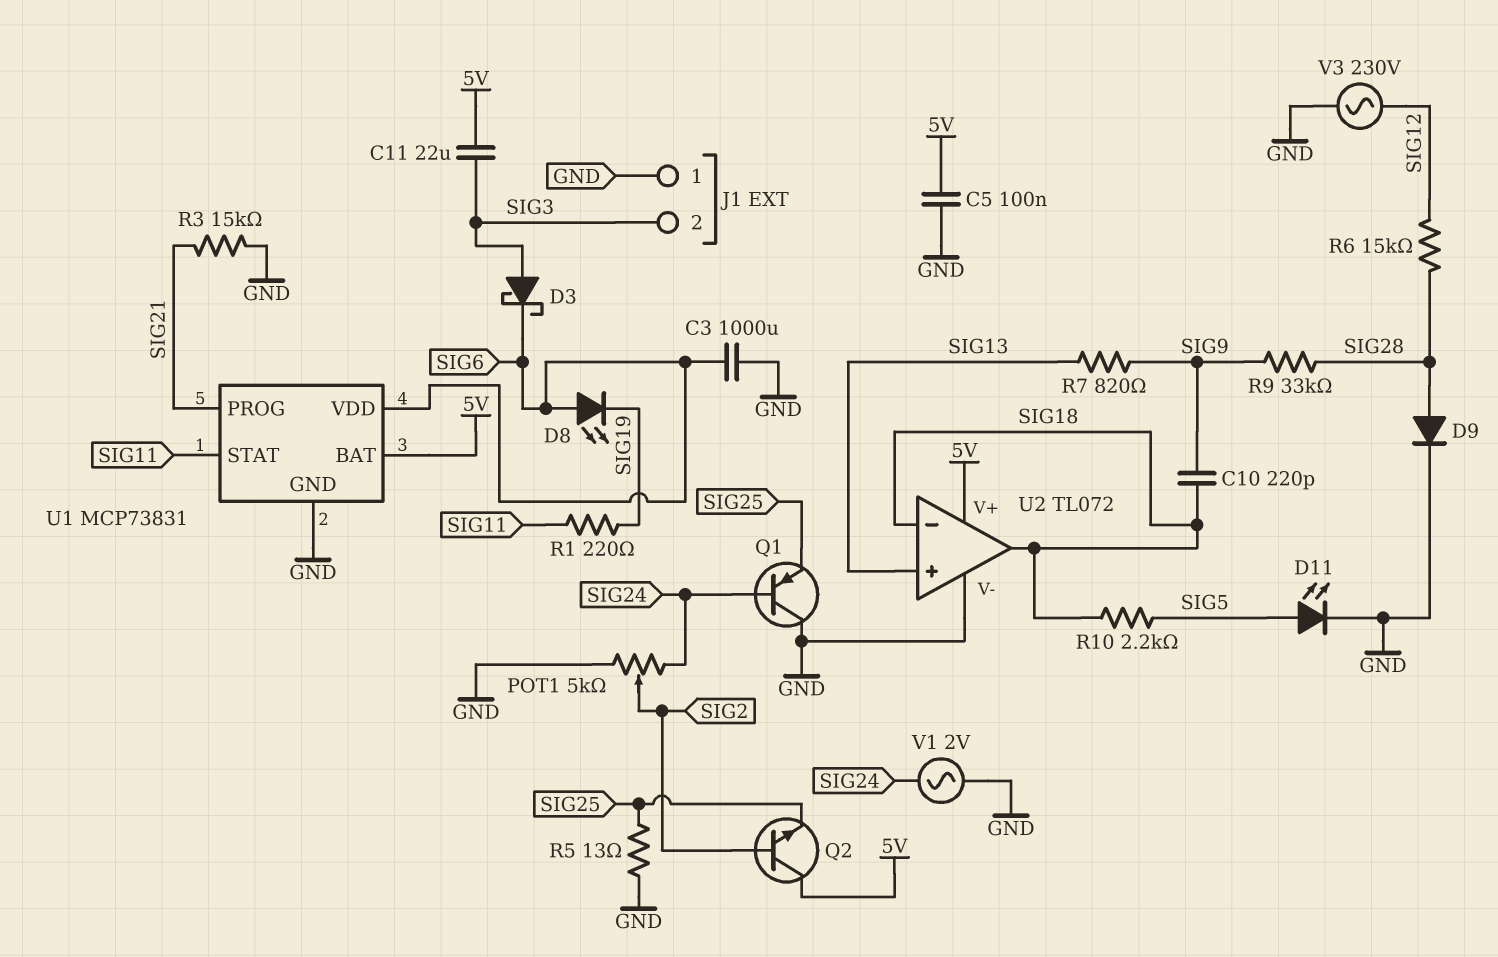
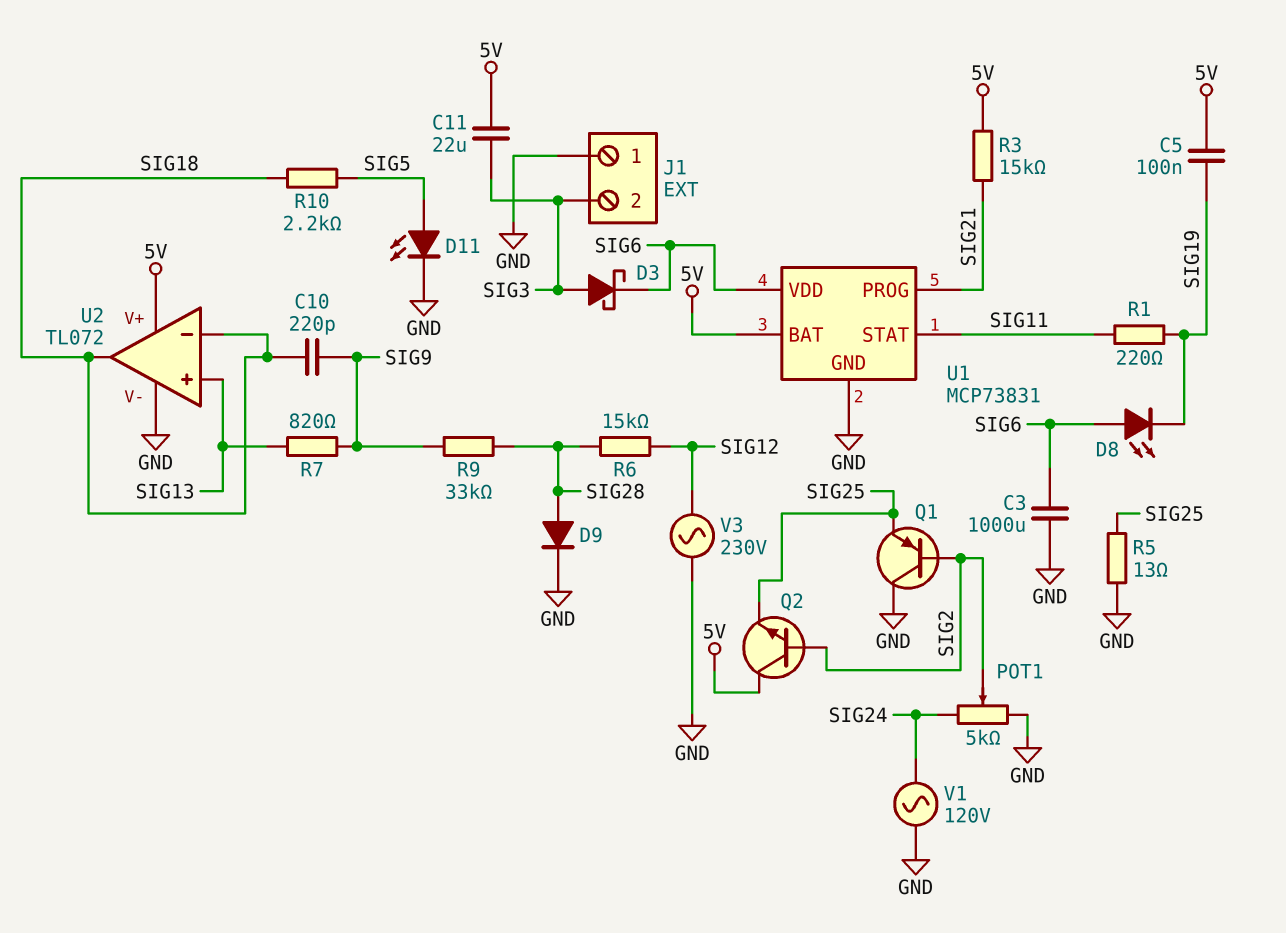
C5: 100nF (5V, GND) -> 100nF (5V, SIG19)
Q1: PNP (B SIG24, C GND, E SIG25) -> PNP (B SIG2, C GND, E SIG25)
R3: 15k (GND, SIG21) -> 15k (5V, SIG21)
V1: AC 2V (GND, SIG24) -> AC 120V (GND, SIG24)

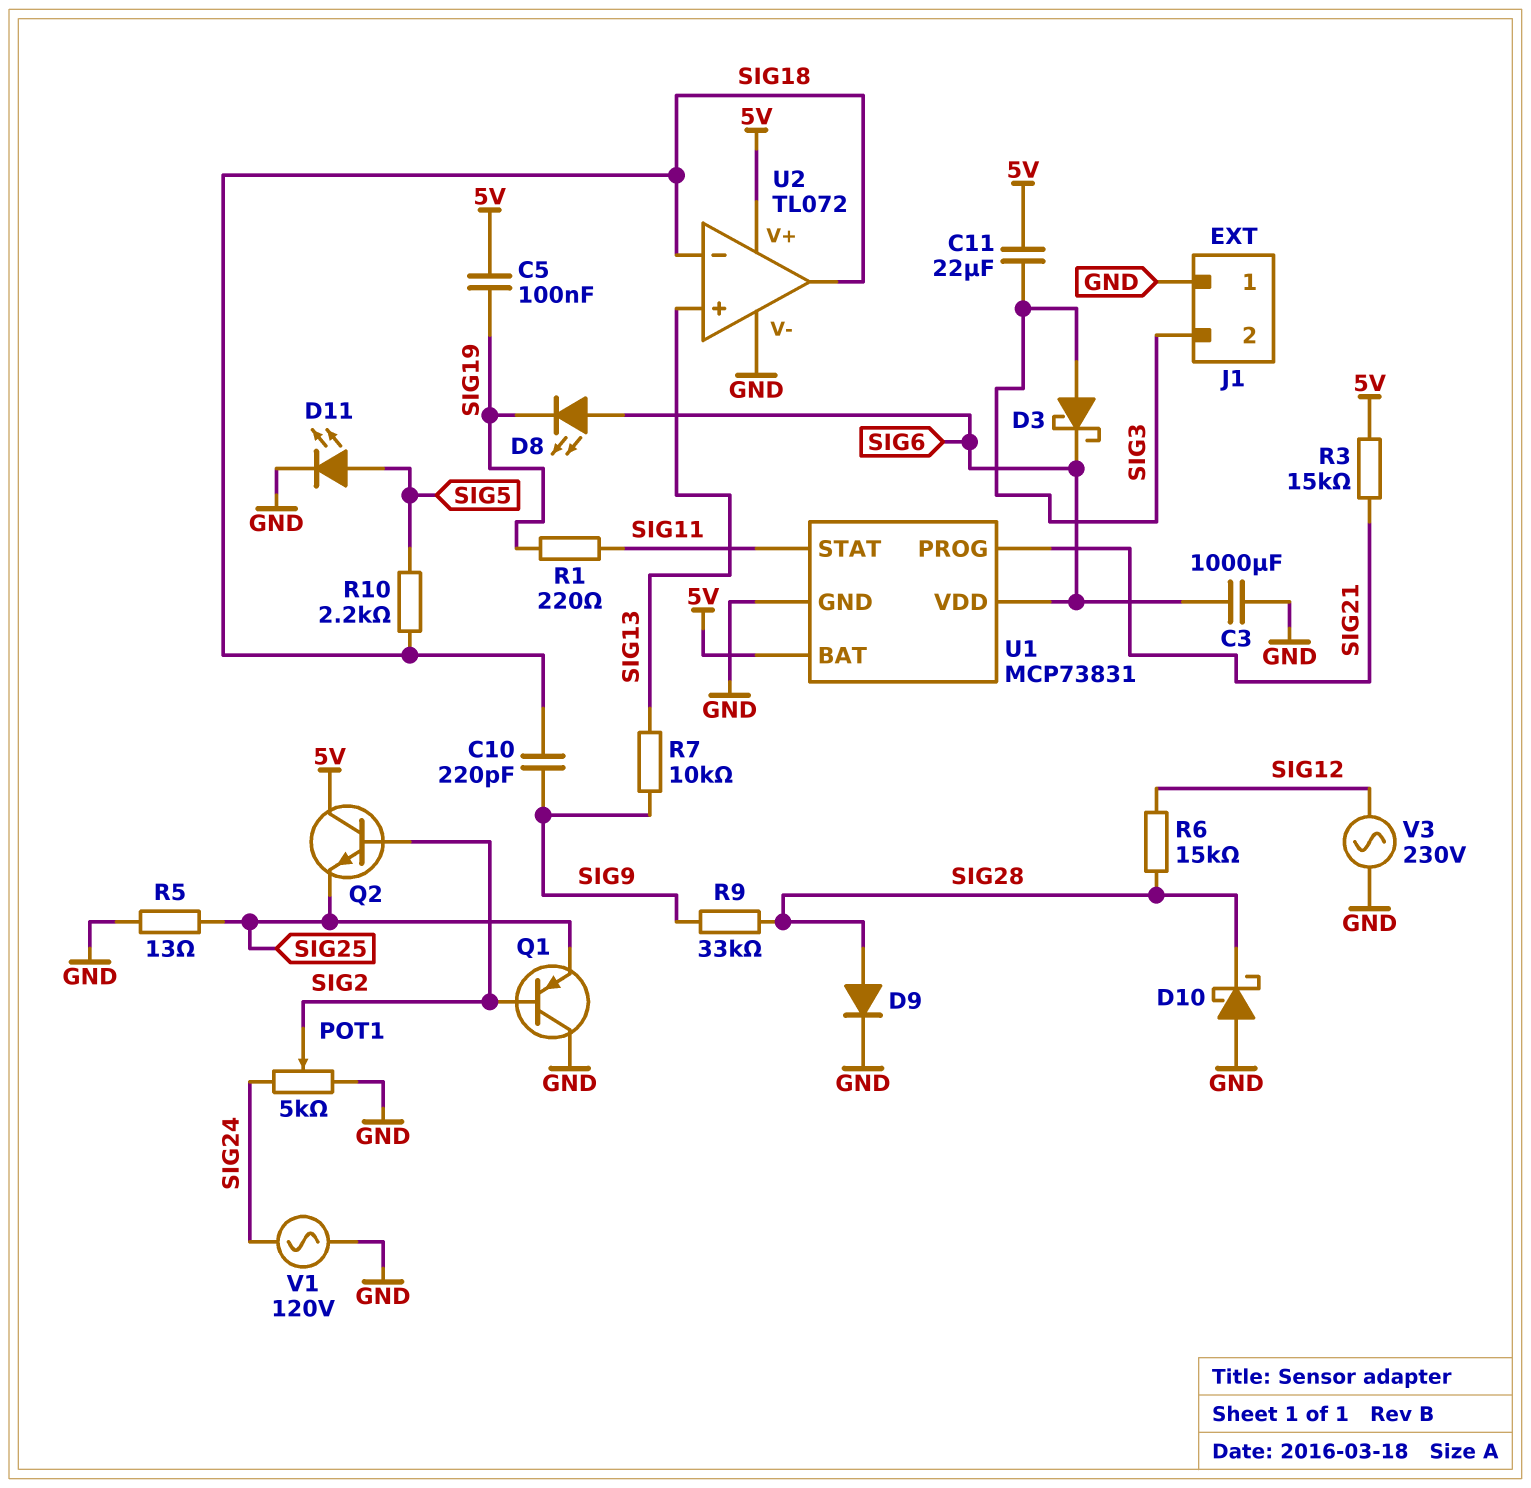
D10: none -> schottky (A GND, K SIG28)
R7: 820 (SIG9, SIG13) -> 10k (SIG9, SIG13)

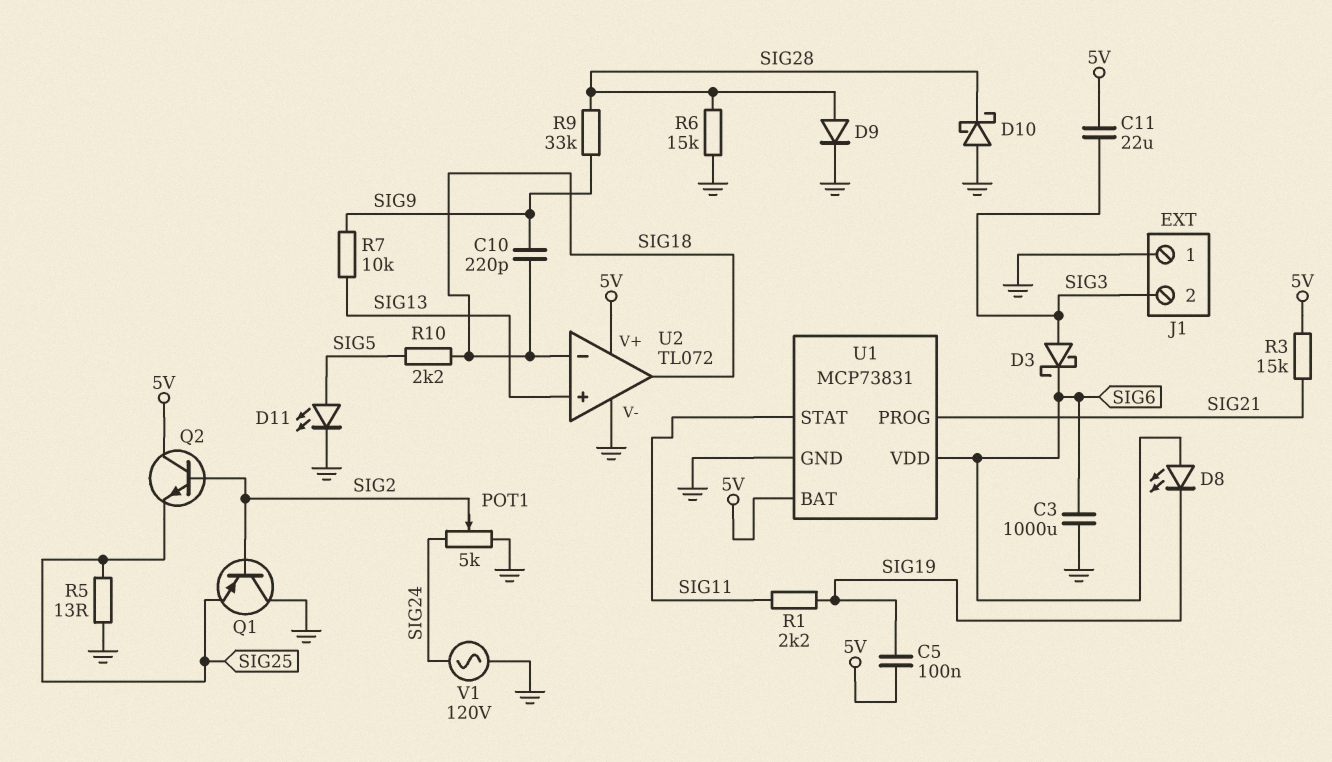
R1: 220 (SIG11, SIG19) -> 2.2k (SIG11, SIG19)
R6: 15k (SIG12, SIG28) -> 15k (GND, SIG28)
V3: AC 230V (GND, SIG12) -> none

